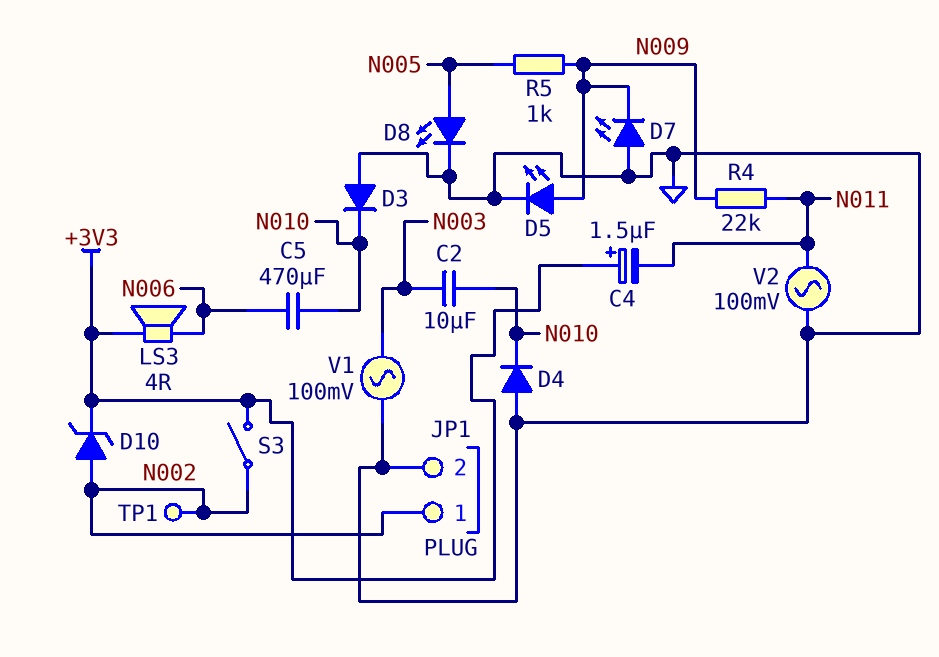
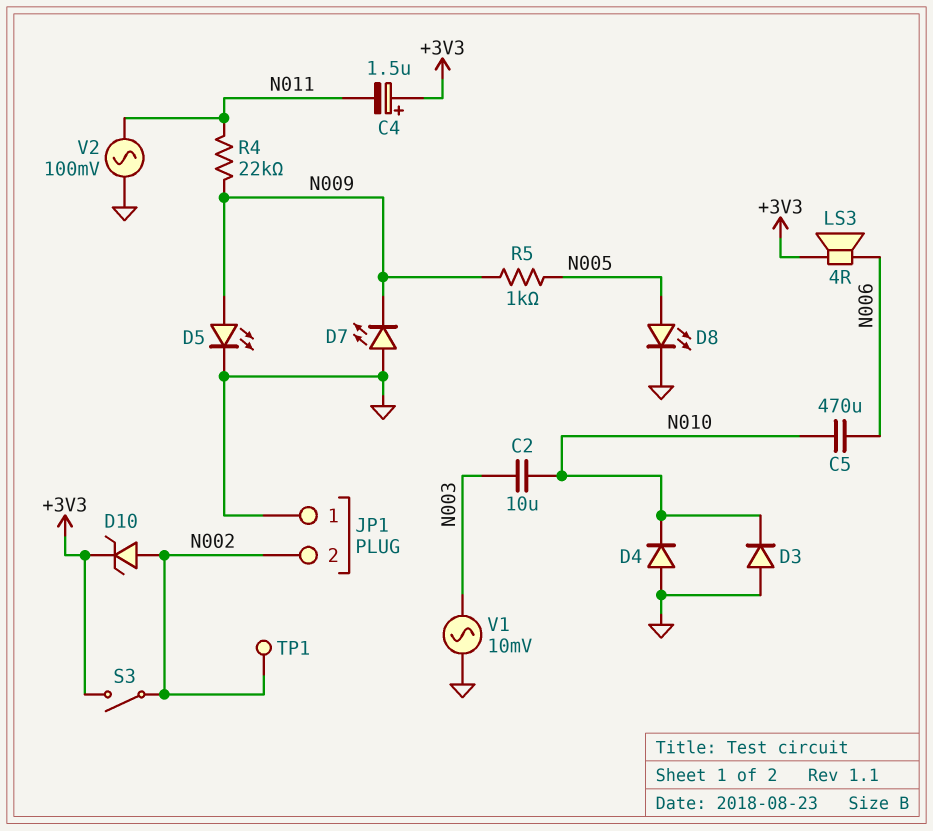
JP1 pin 1: N002 -> GND
JP1 pin 2: GND -> N002
V1: AC 100mV (GND, N003) -> AC 10mV (GND, N003)

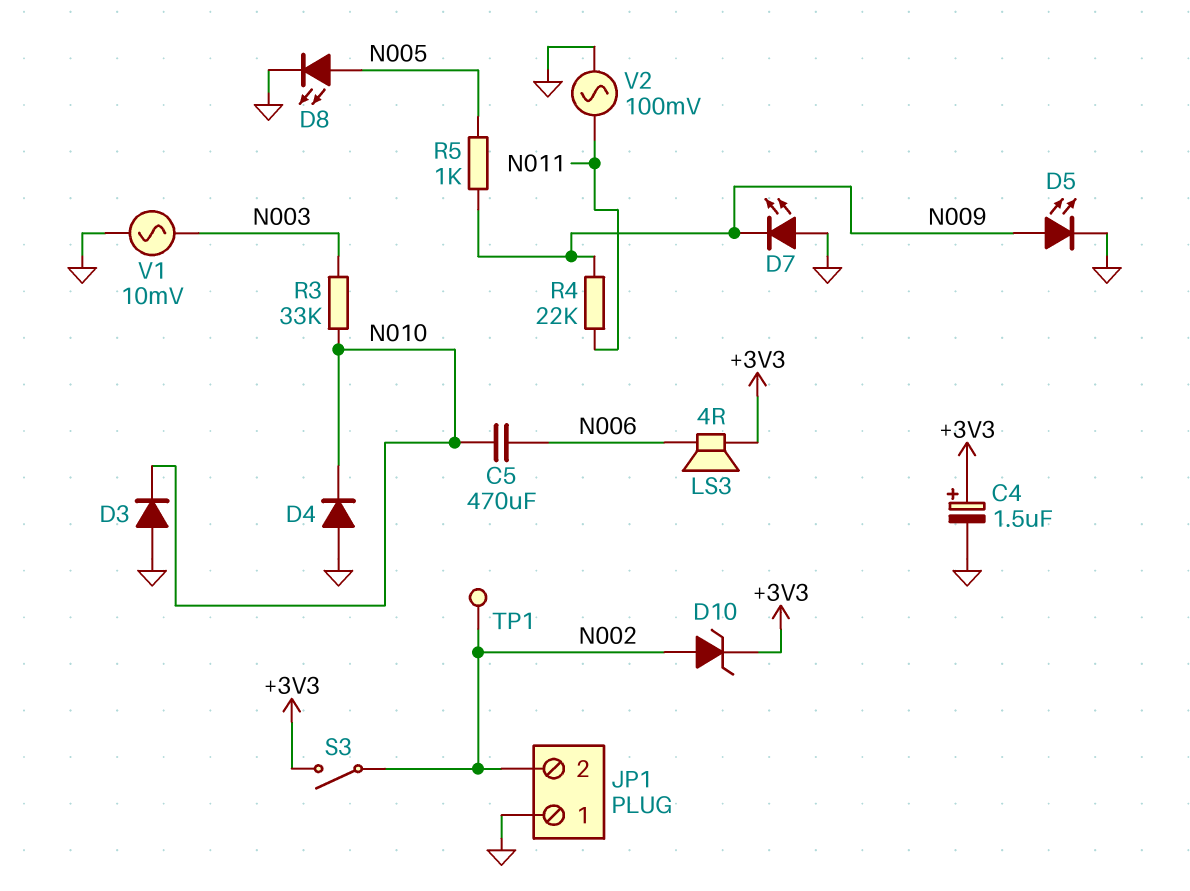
C2: 10uF (N003, N010) -> none
C4: 1.5uF (plus +3V3, minus N011) -> 1.5uF (plus +3V3, minus GND)
R3: none -> 33k (N003, N010)

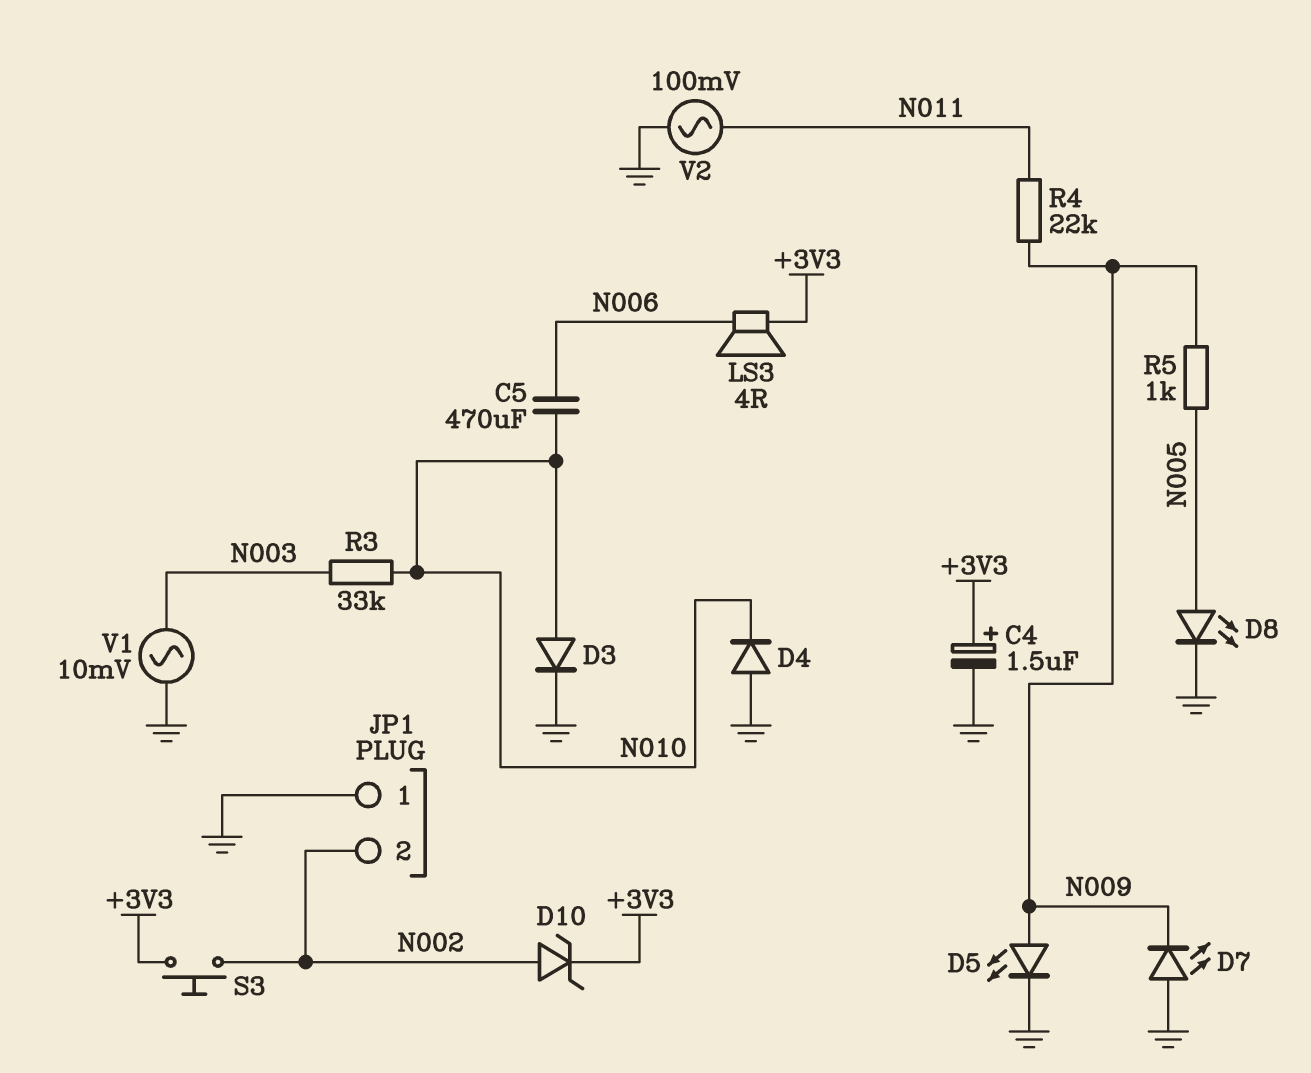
D3: diode (A GND, K N010) -> diode (A N010, K GND)
S3: switch (+3V3, N002) -> button (+3V3, N002)
TP1: test point (N002) -> none

